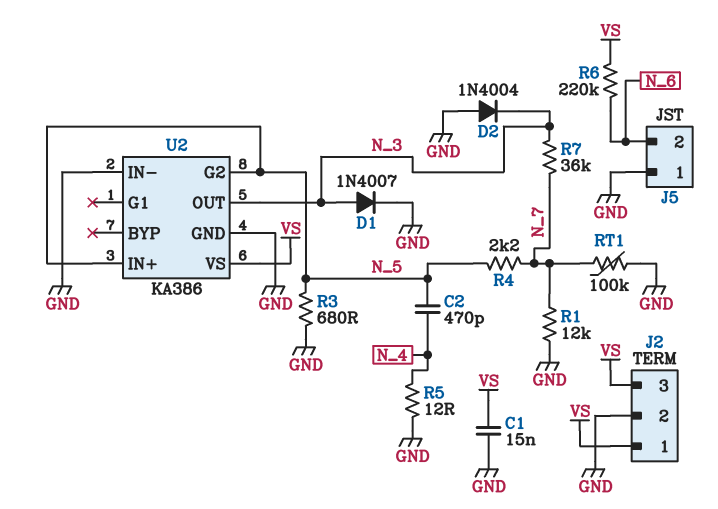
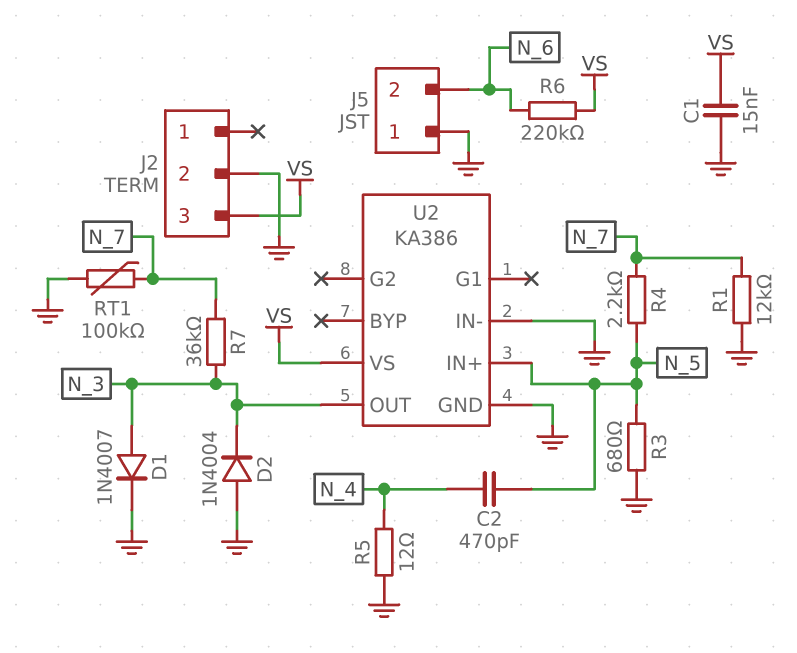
J2 pin 1: VS -> none
U2 pin G2: N_5 -> none

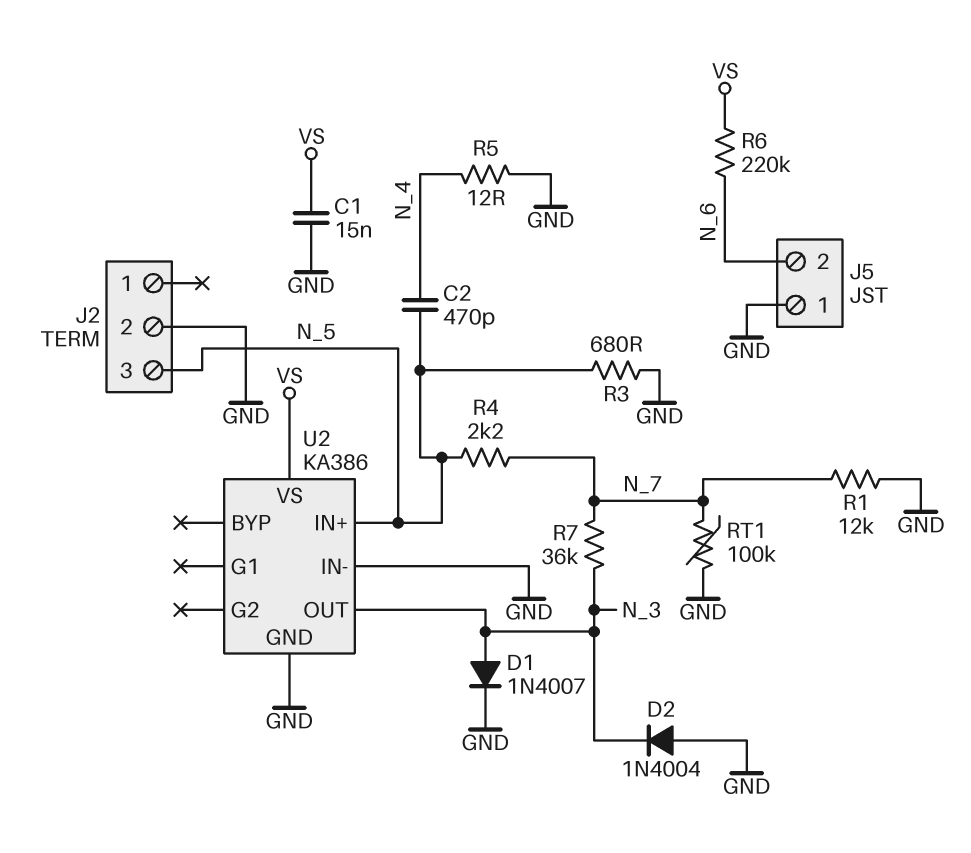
J2 pin 3: VS -> N_5

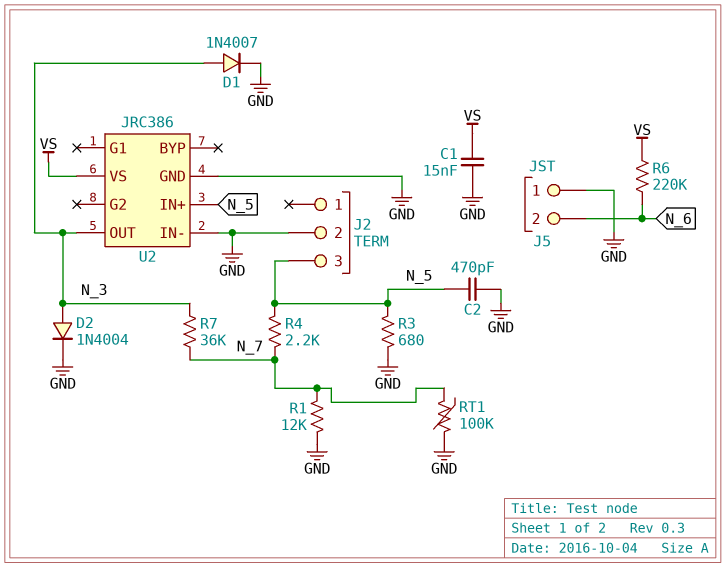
C2: 470pF (N_4, N_5) -> 470pF (GND, N_5)
D2: diode 1N4004 (A GND, K N_3) -> diode 1N4004 (A N_3, K GND)
R5: 12 (GND, N_4) -> none
U2: KA386 -> JRC386

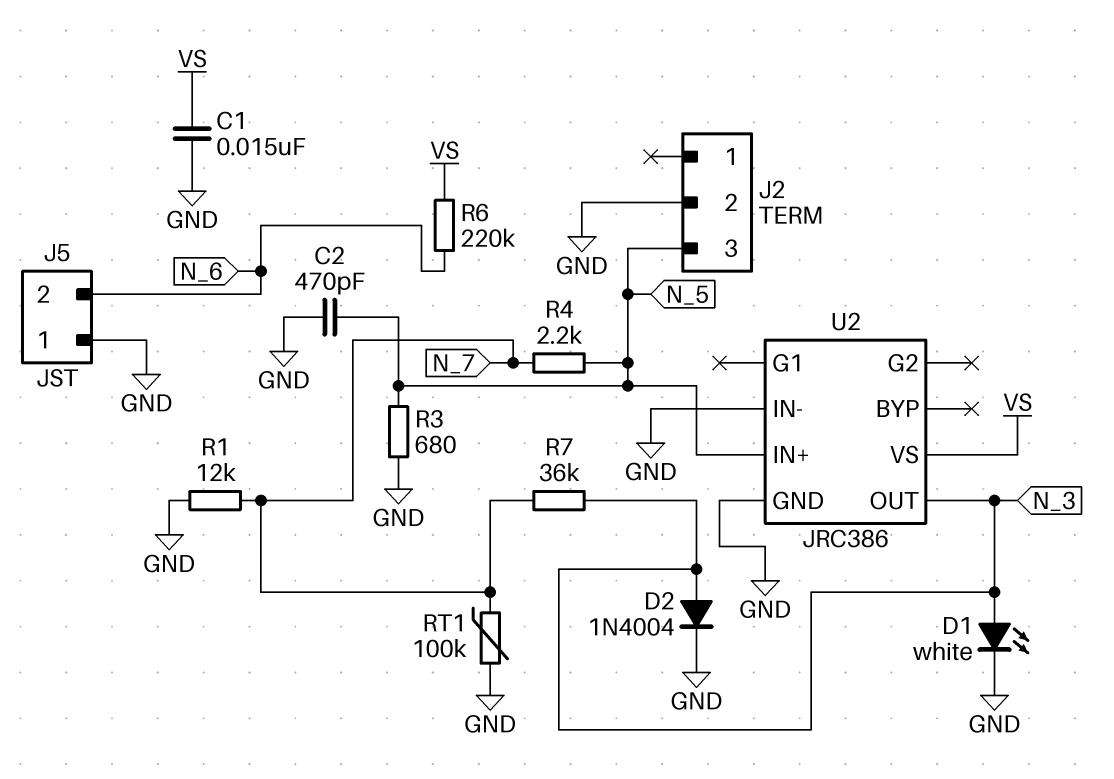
D1: diode 1N4007 (A N_3, K GND) -> LED white (A N_3, K GND)

